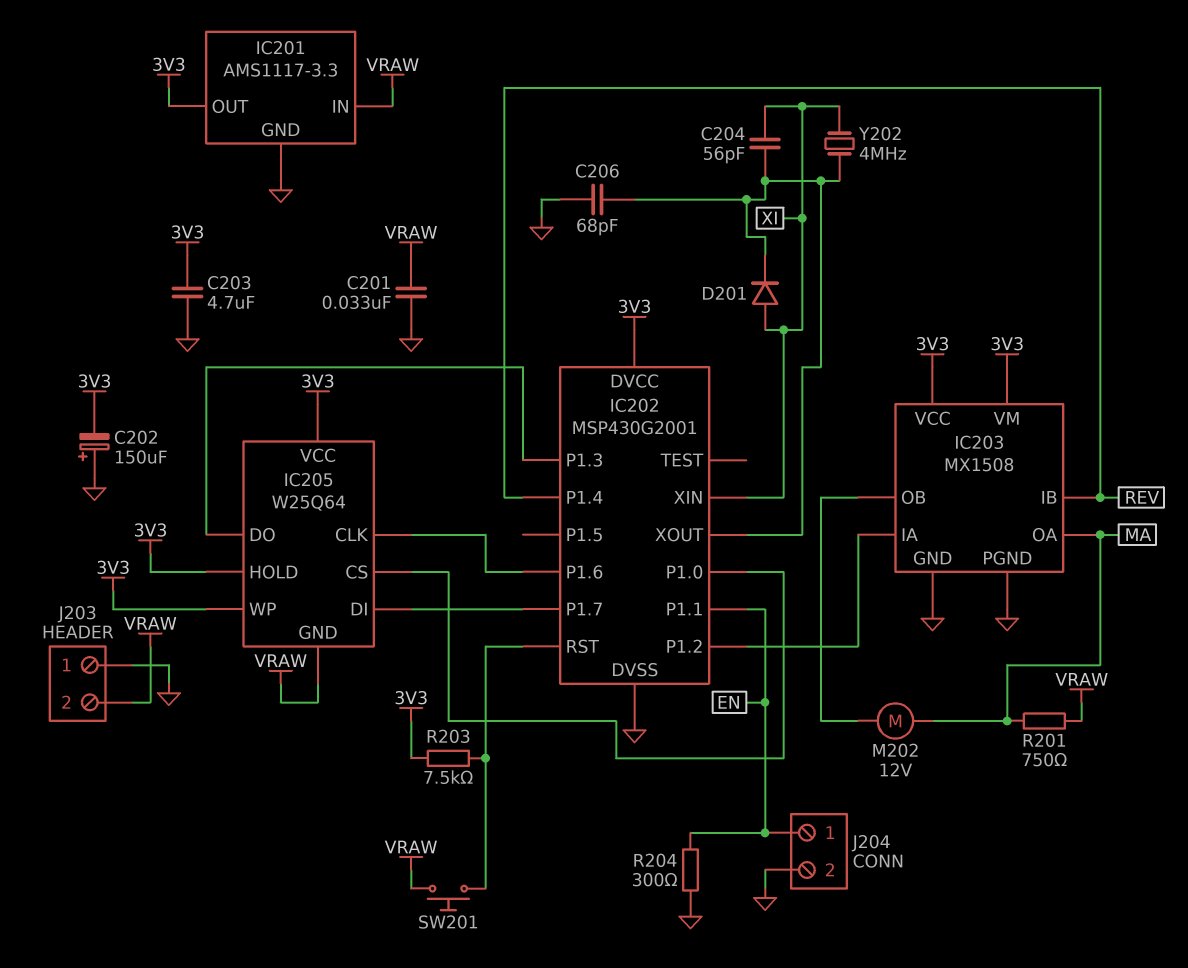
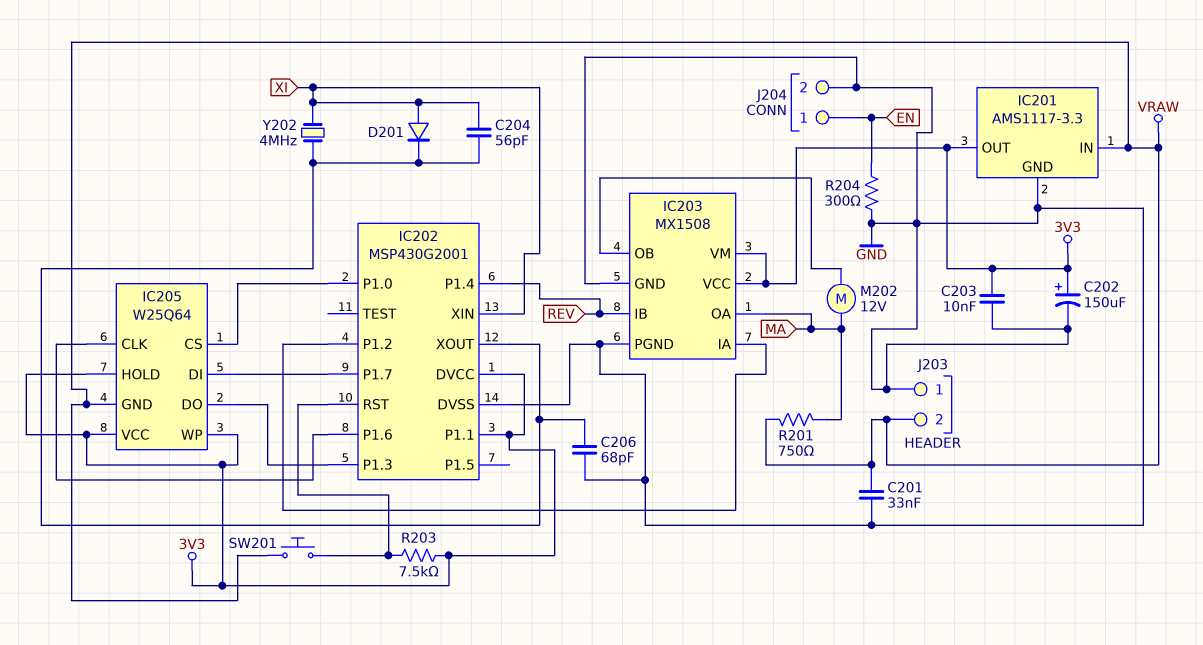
C202: 150uF (plus GND, minus 3V3) -> 150uF (plus 3V3, minus GND)
C203: 4.7uF (3V3, GND) -> 10nF (3V3, GND)
IC202 pin P1.1: EN -> 3V3

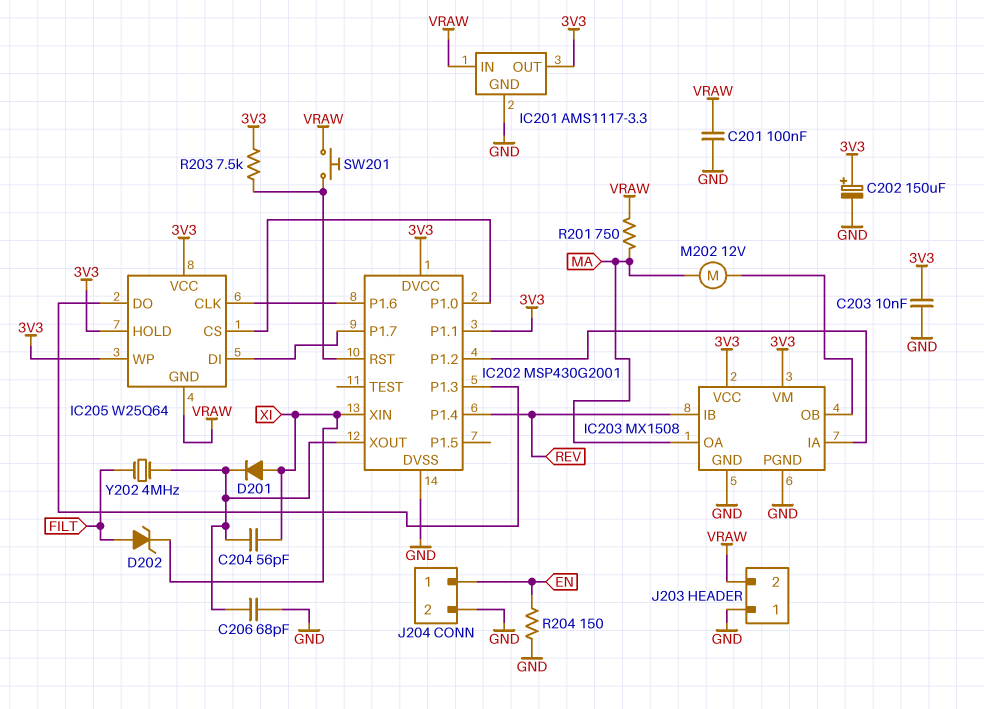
C201: 33nF (GND, VRAW) -> 100nF (GND, VRAW)
D202: none -> zener (A FILT, K XI)
R204: 300 (EN, GND) -> 150 (EN, GND)
Y202: 4MHz (IC202/XOUT, XI) -> 4MHz (FILT, IC202/XOUT)

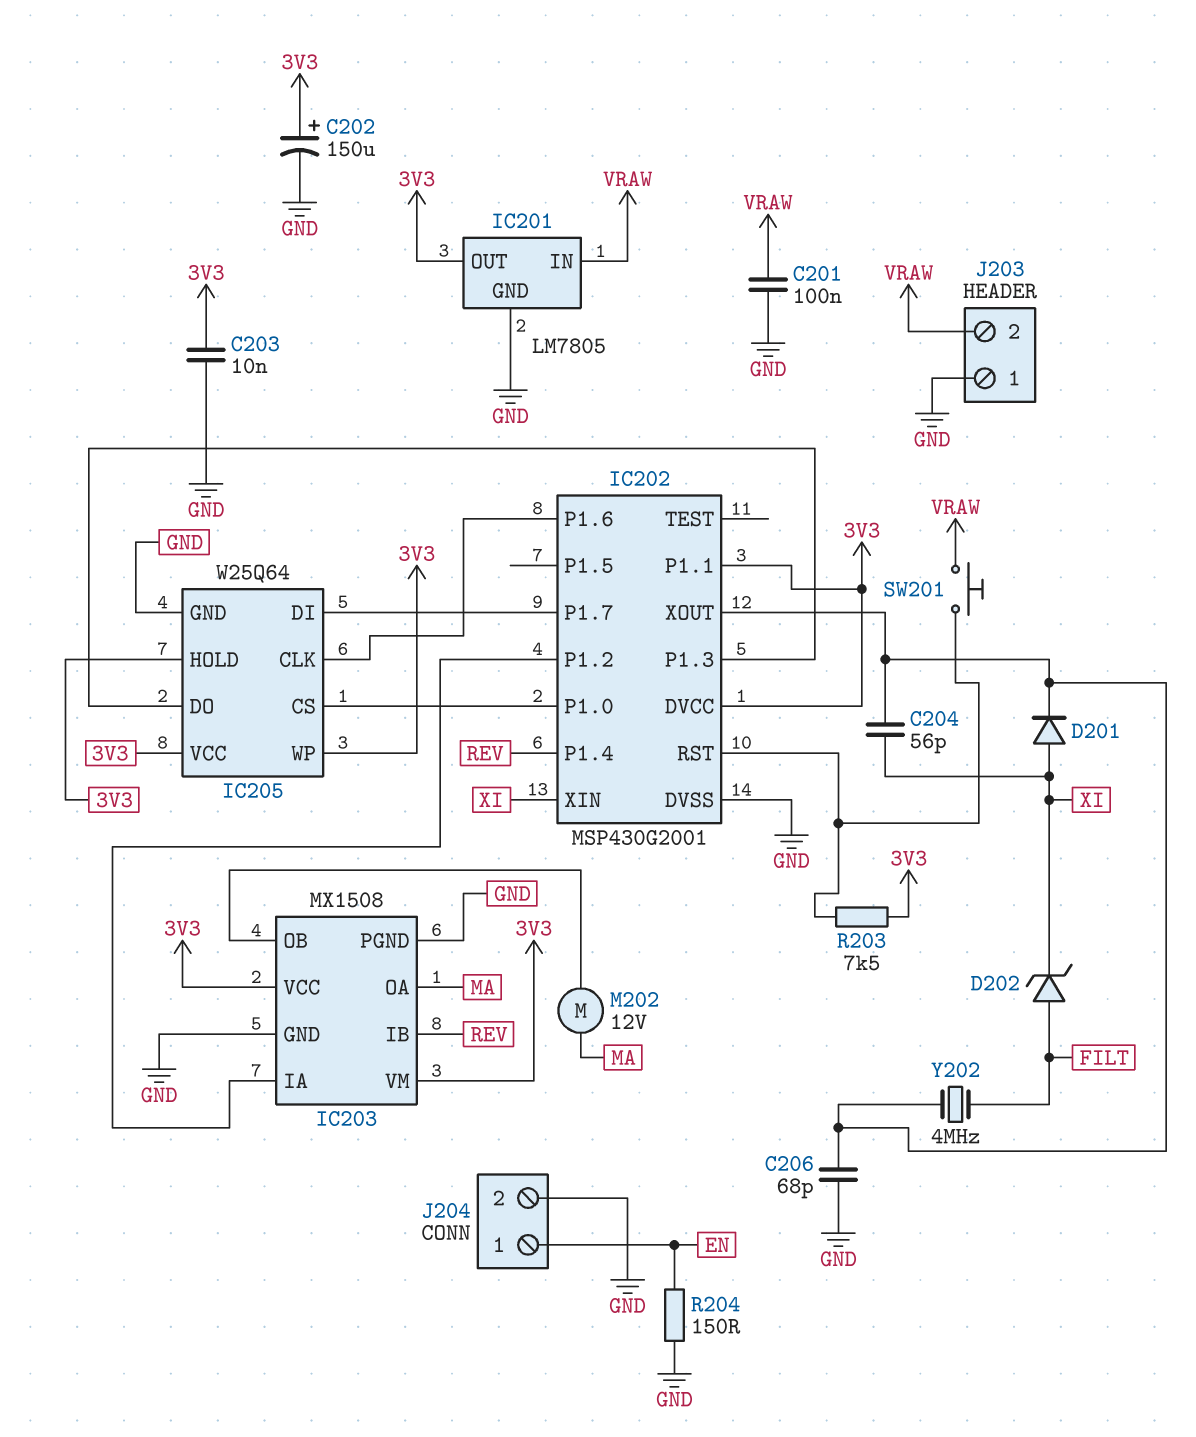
IC201: AMS1117-3.3 -> LM7805
IC205 pin GND: VRAW -> GND
R201: 750 (MA, VRAW) -> none

